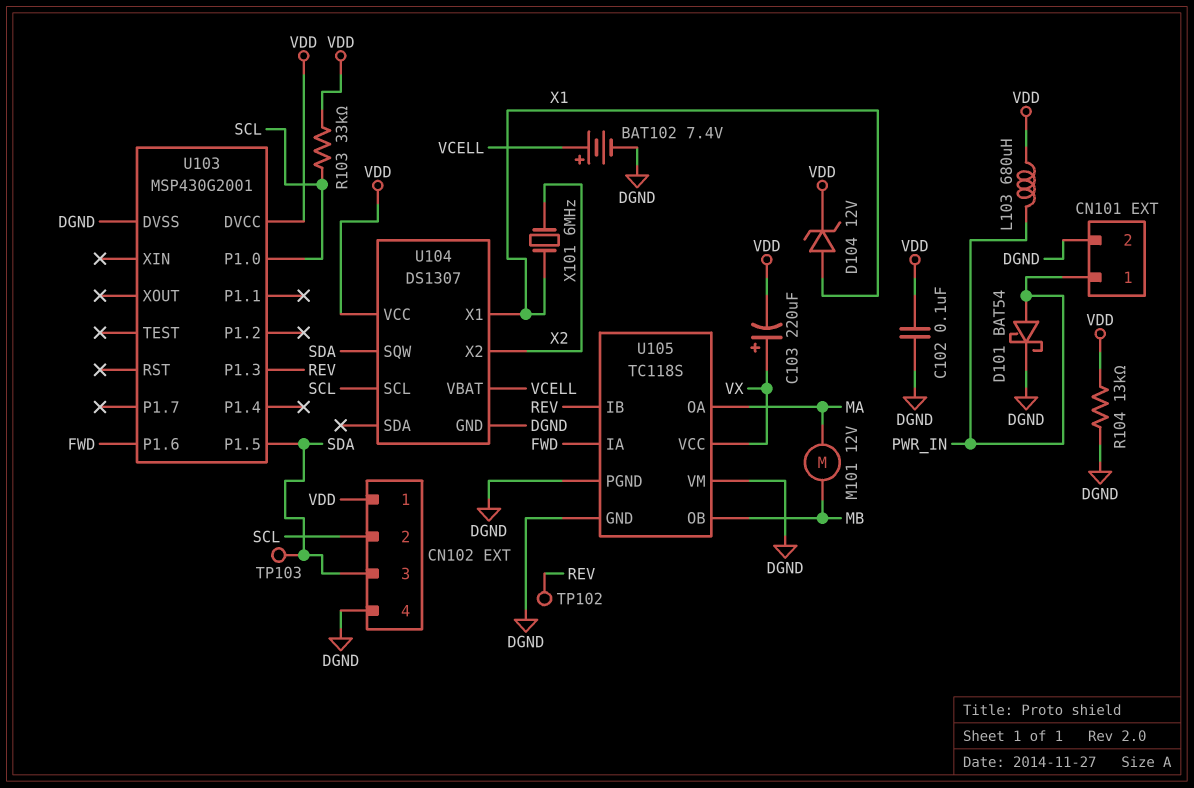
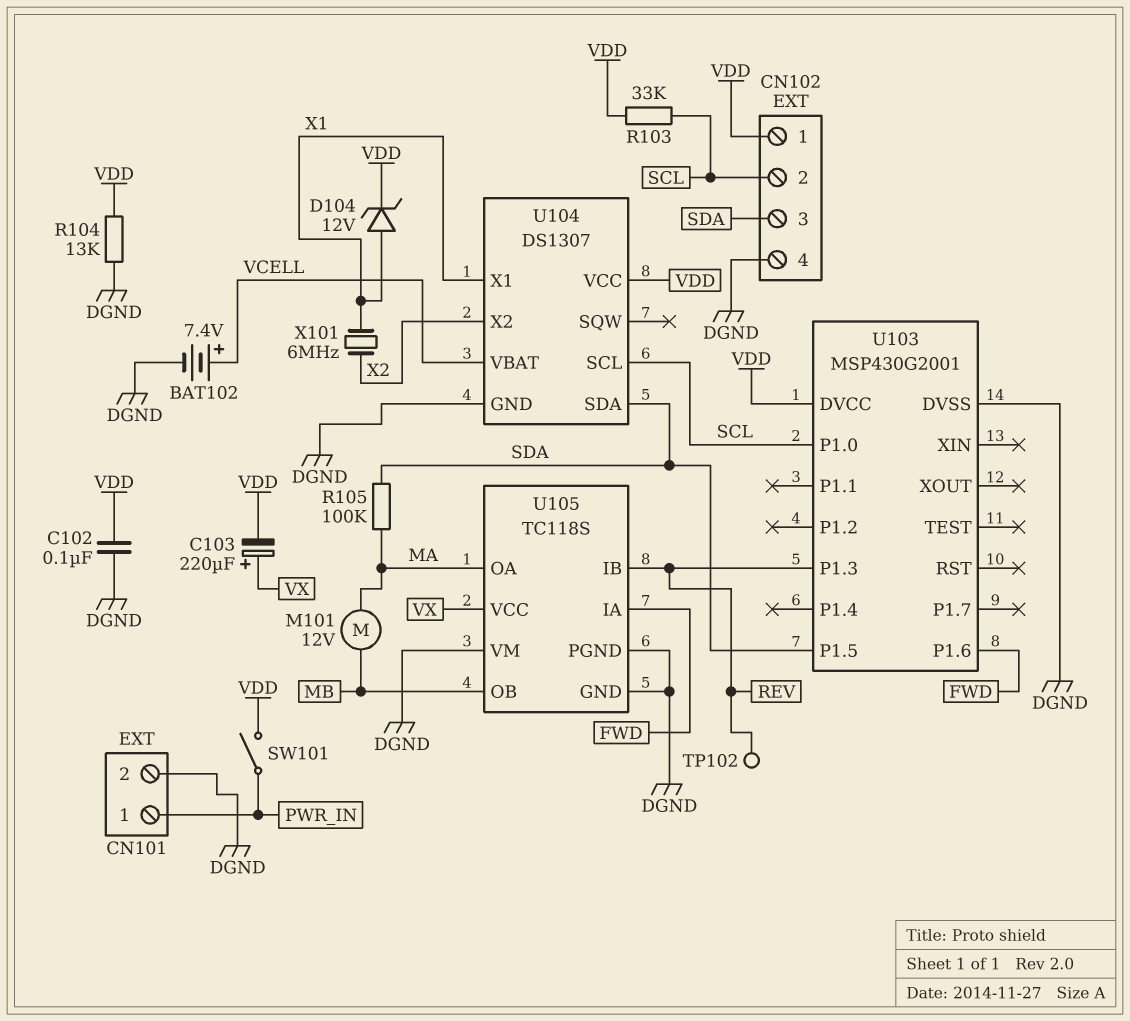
D101: schottky BAT54 (A PWR_IN, K DGND) -> none
L103: 680uH (PWR_IN, VDD) -> none
R105: none -> 100k (MA, SDA)
SW101: none -> switch (PWR_IN, VDD)
TP103: test point (SDA) -> none
U104 pin SDA: none -> SDA
U104 pin SQW: SDA -> none

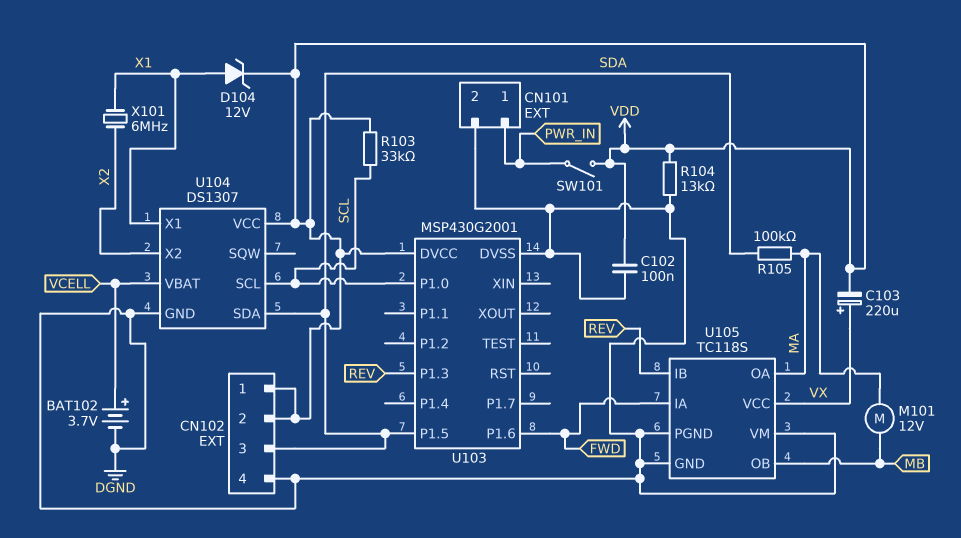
BAT102: 7.4V (plus VCELL, minus DGND) -> 3.7V (plus VCELL, minus DGND)
CN102 pin 2: SCL -> VDD
TP102: test point (REV) -> none

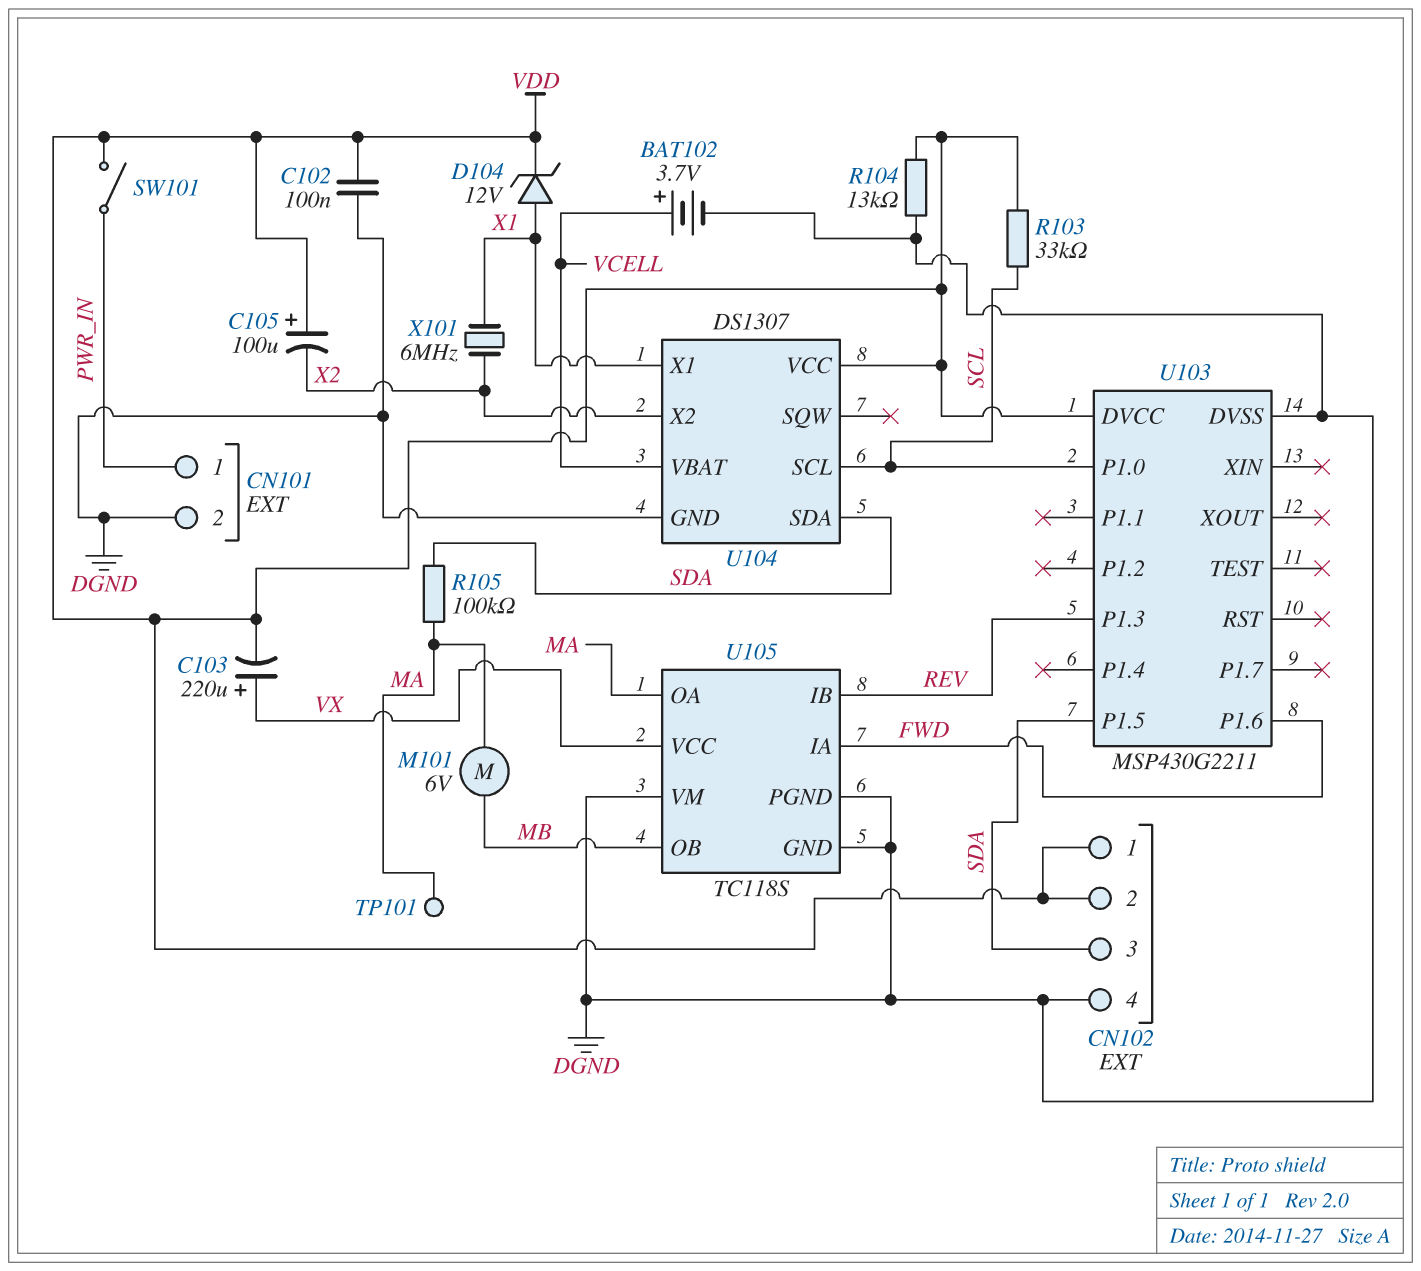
C105: none -> 100uF (plus VDD, minus X2)
M101: motor 12V (MA, MB) -> motor 6V (MA, MB)
TP101: none -> test point (MA)
U103: MSP430G2001 -> MSP430G2211

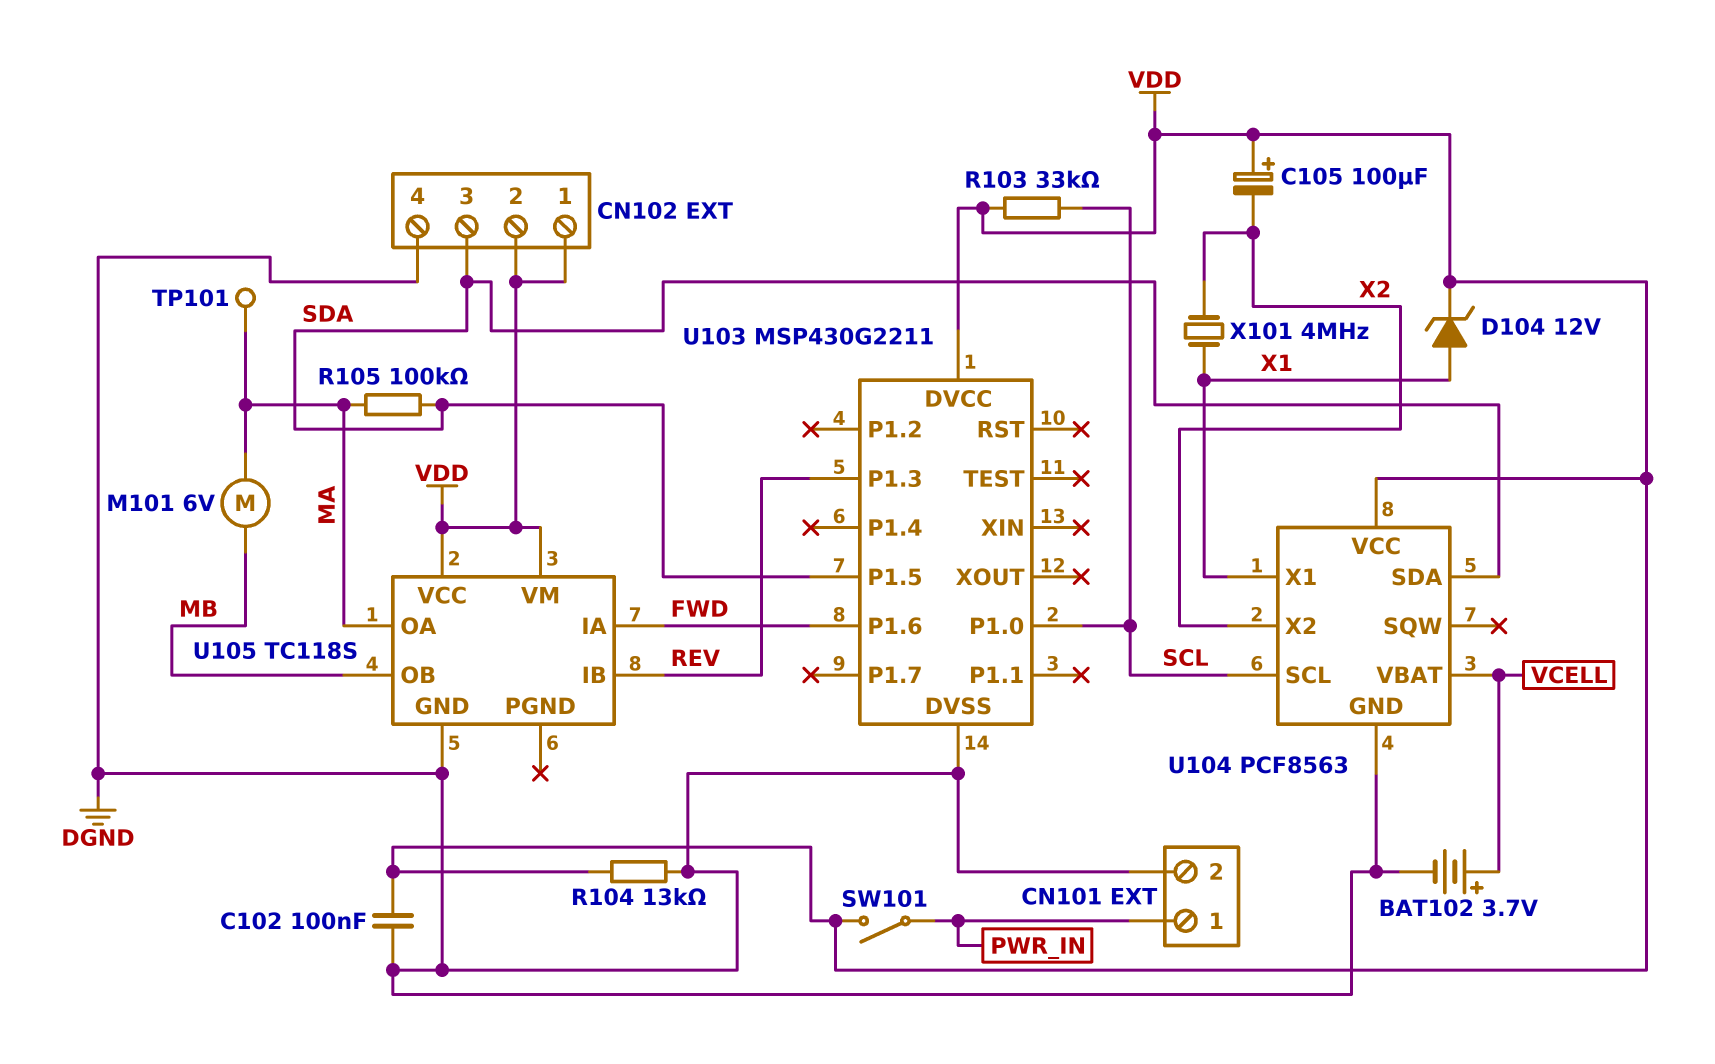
C103: 220uF (plus VX, minus VDD) -> none
U104: DS1307 -> PCF8563
U105 pin PGND: DGND -> none
U105 pin VCC: VX -> VDD
U105 pin VM: DGND -> VDD
X101: 6MHz (X1, X2) -> 4MHz (X1, X2)

